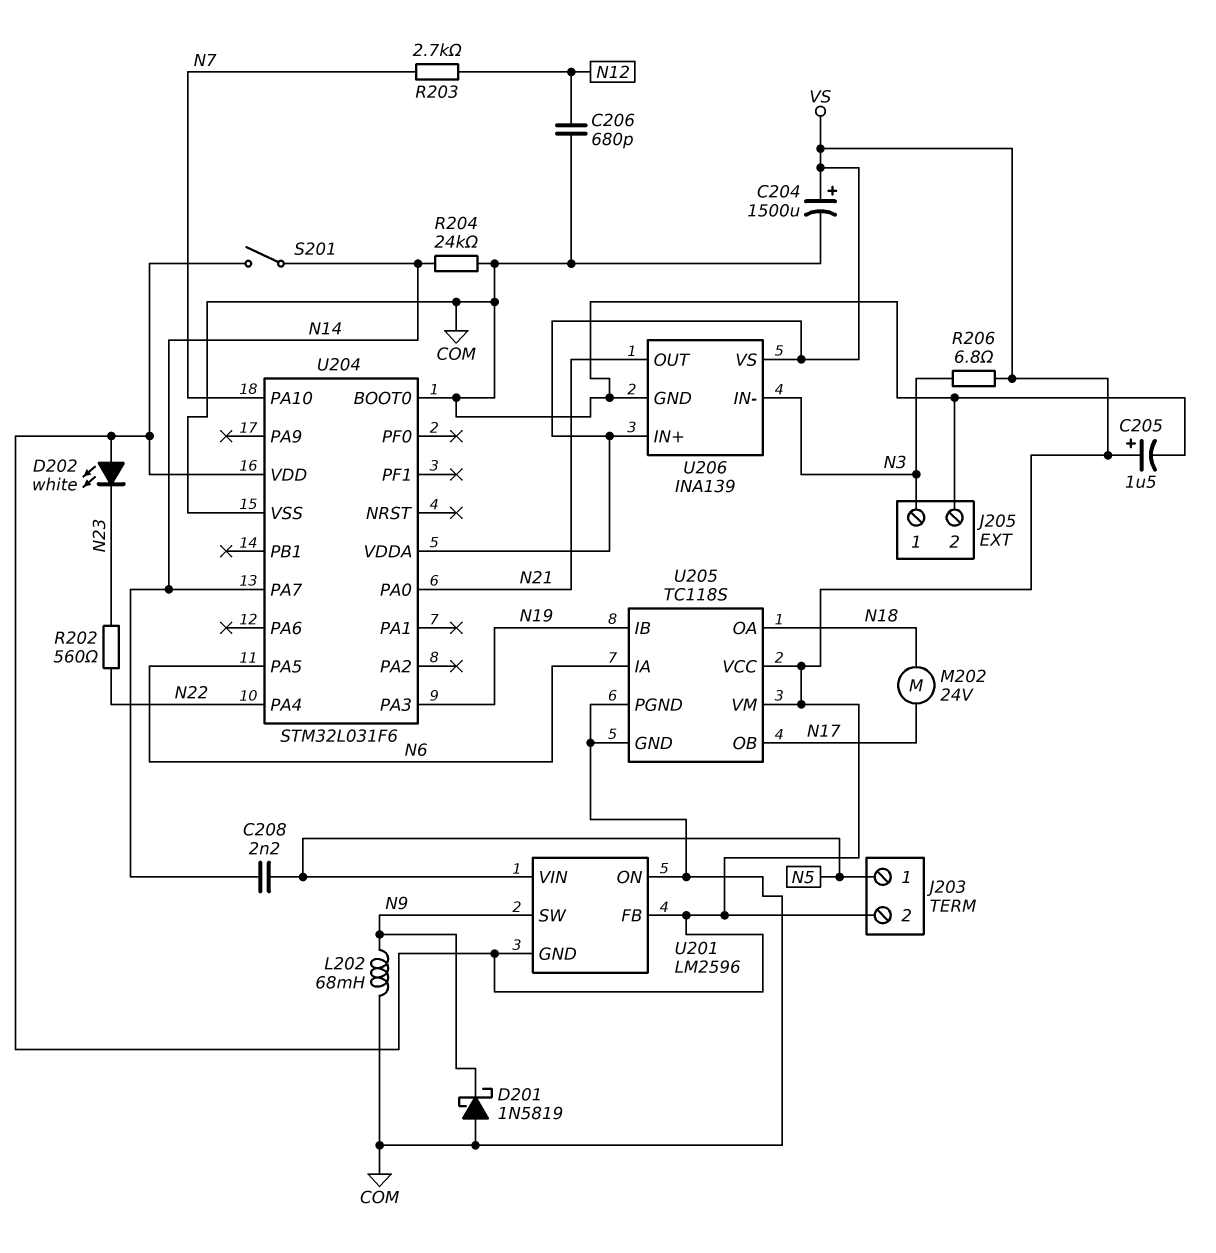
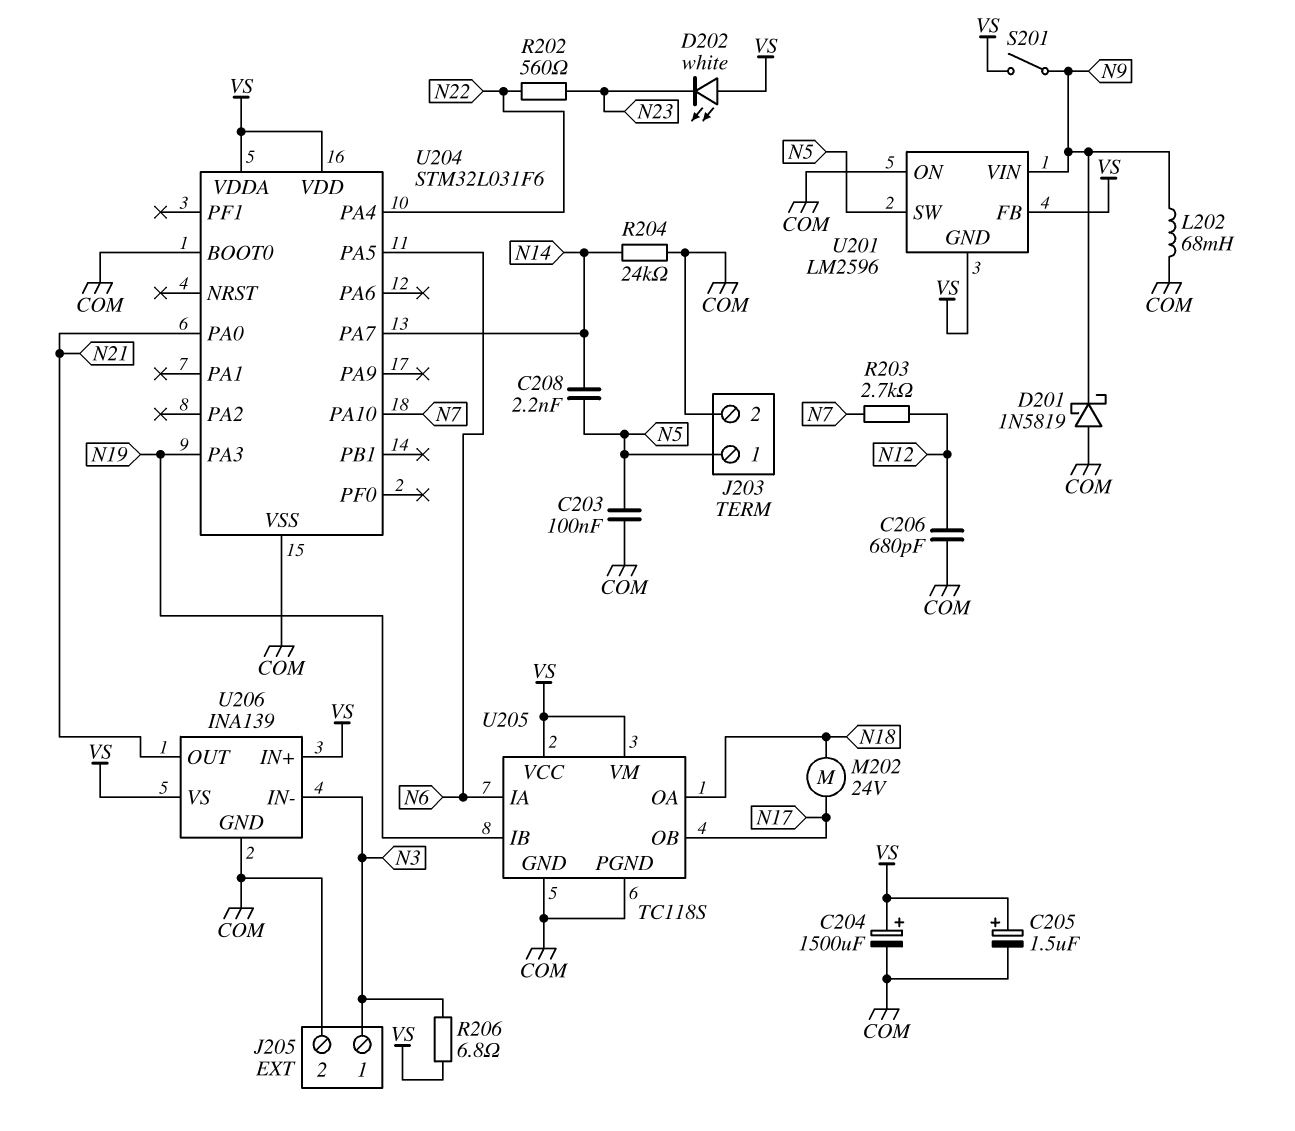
C203: none -> 100nF (COM, N5)
J203 pin 2: VS -> COM
S201: switch (N14, VS) -> switch (N9, VS)
U201 pin SW: N9 -> N5
U201 pin VIN: N5 -> N9

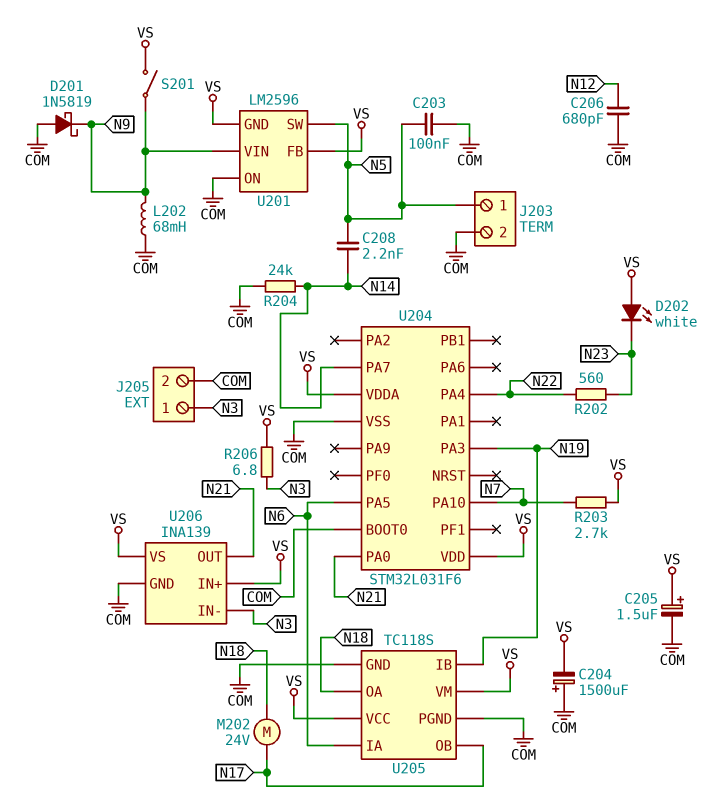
C204: 1500uF (plus VS, minus COM) -> 1500uF (plus COM, minus VS)
R203: 2.7k (N7, N12) -> 2.7k (N7, VS)

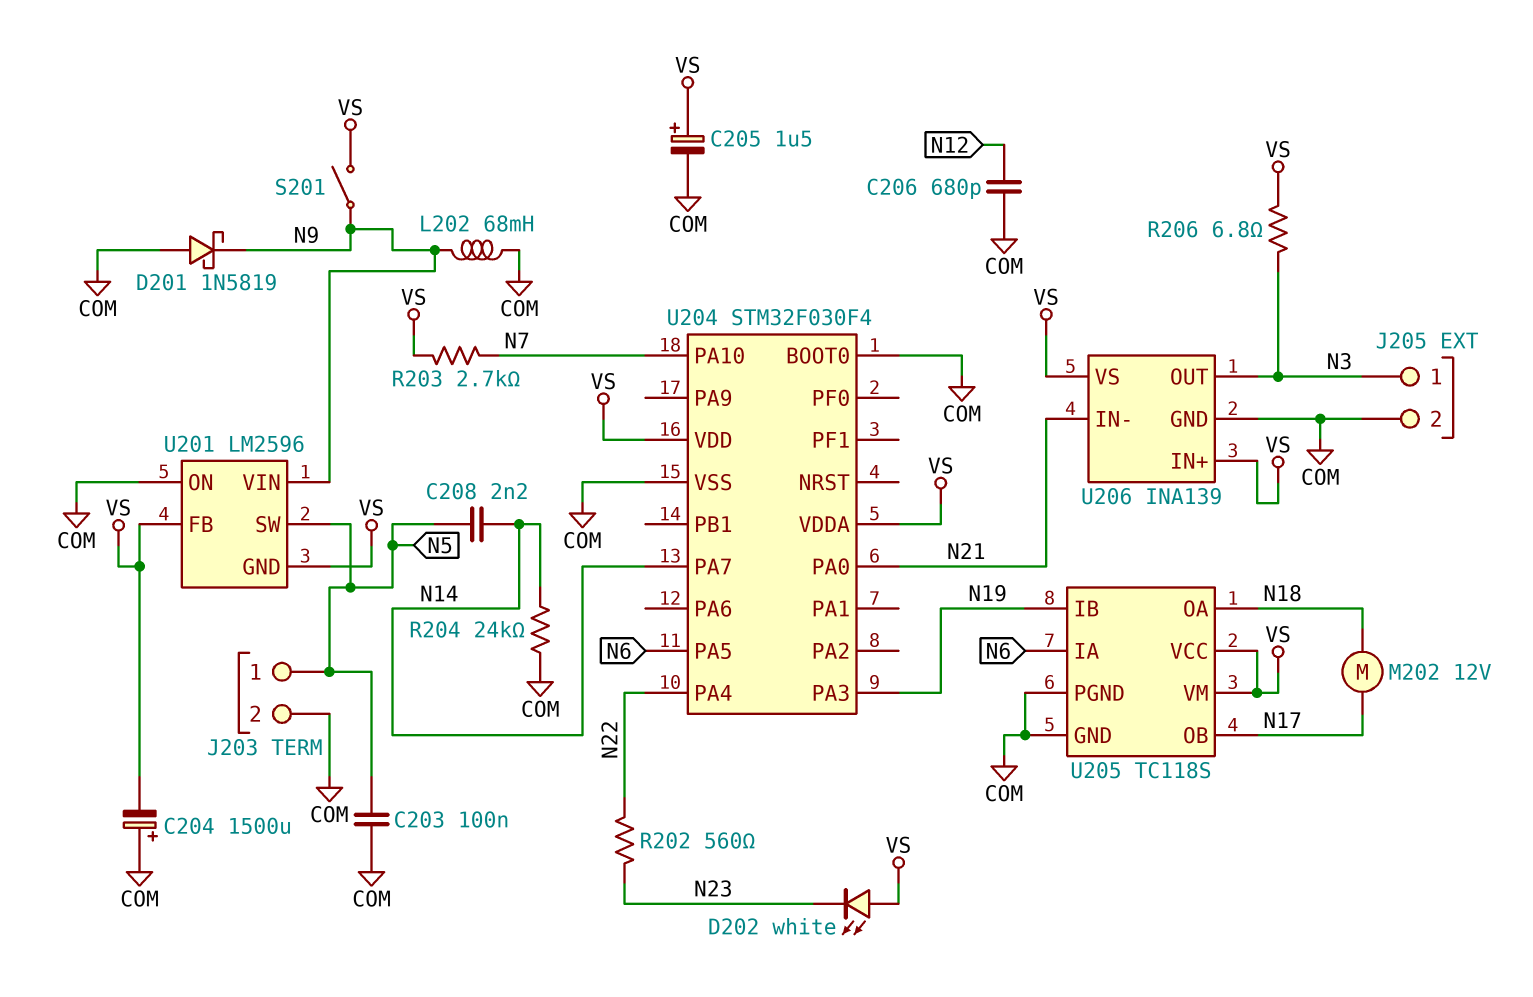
M202: motor 24V (N17, N18) -> motor 12V (N17, N18)
U204: STM32L031F6 -> STM32F030F4
U206 pin IN-: N3 -> N21
U206 pin OUT: N21 -> N3

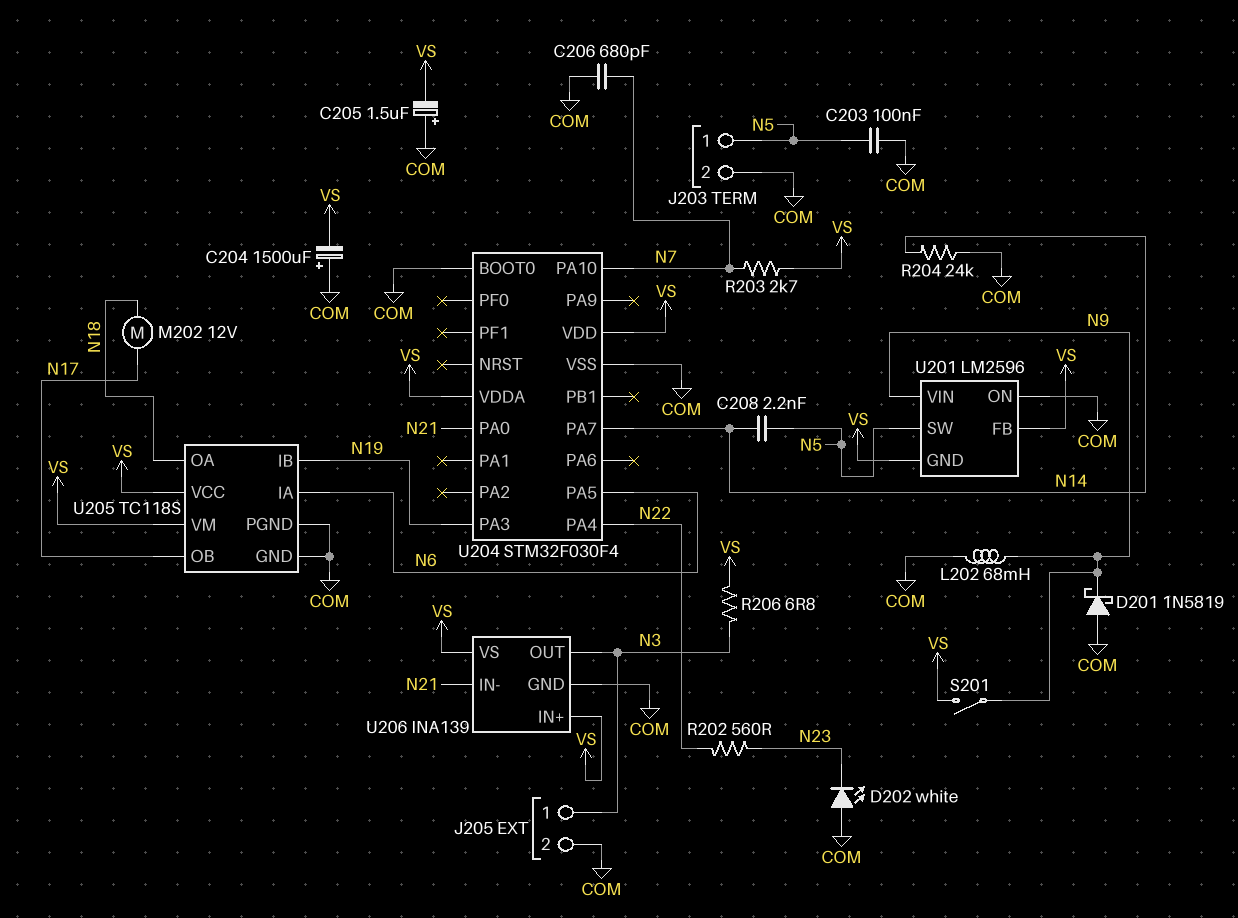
C205: 1.5uF (plus VS, minus COM) -> 1.5uF (plus COM, minus VS)
C206: 680pF (COM, N12) -> 680pF (COM, N7)
D202: LED white (A VS, K N23) -> LED white (A COM, K N23)

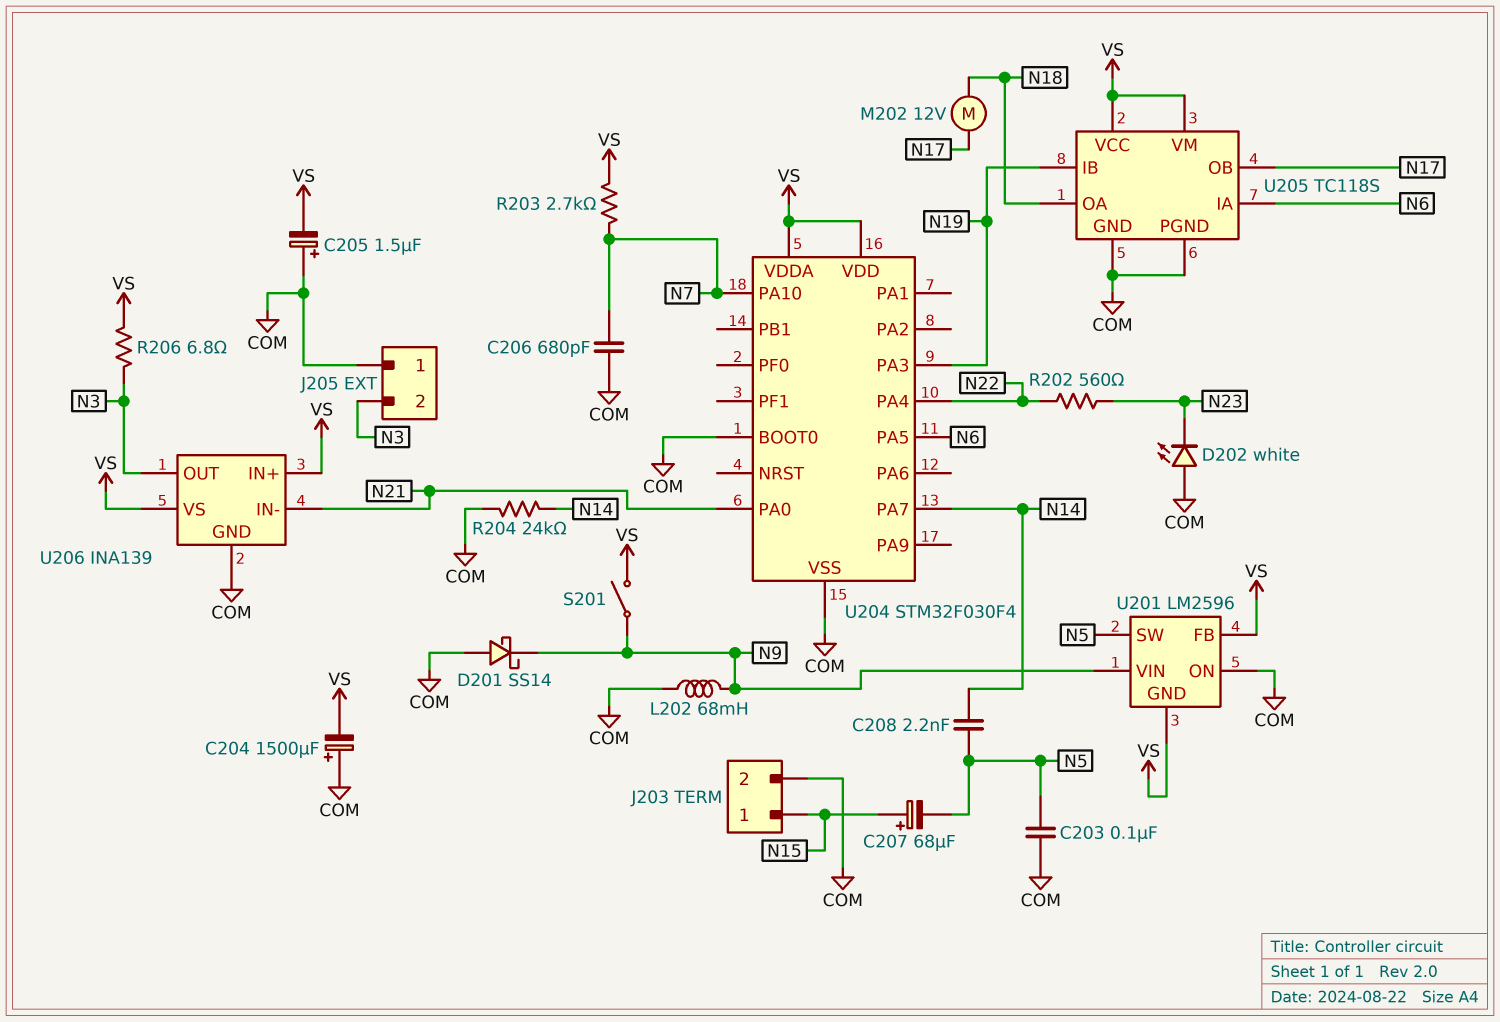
C207: none -> 68uF (plus N15, minus N5)
D201: schottky 1N5819 (A COM, K N9) -> schottky SS14 (A COM, K N9)
J203 pin 1: N5 -> N15
J205 pin 1: N3 -> COM
J205 pin 2: COM -> N3

